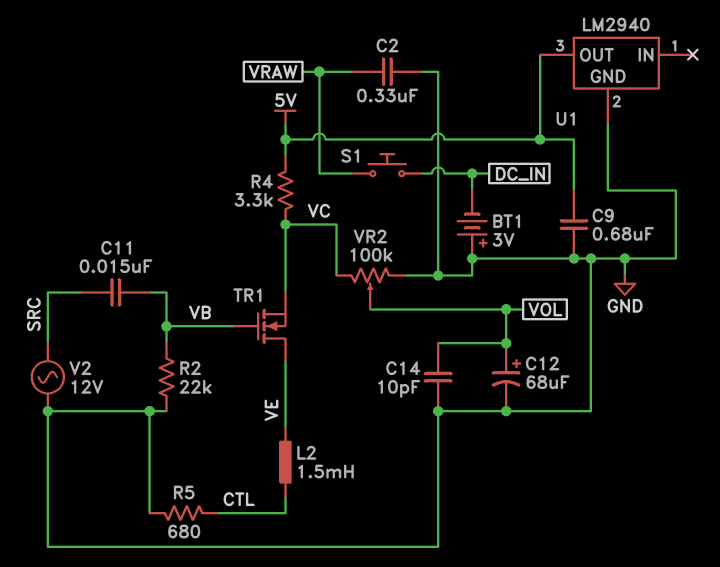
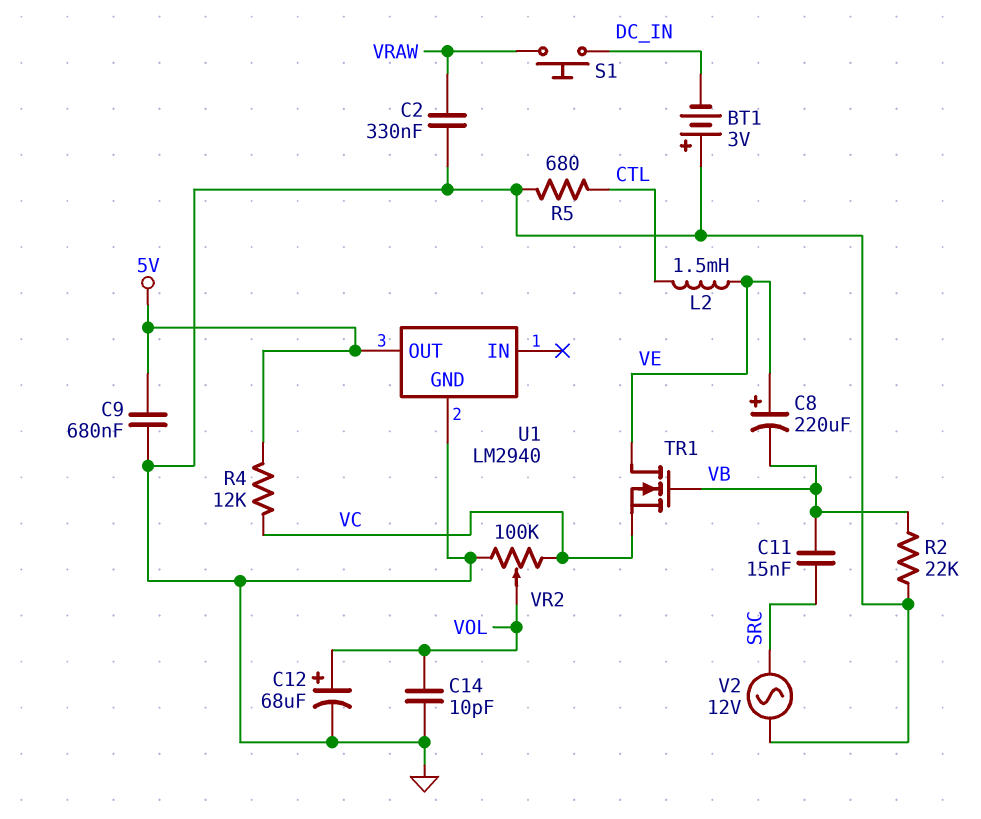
C8: none -> 220uF (plus VE, minus VB)
R4: 3.3k (5V, VC) -> 12k (5V, VC)

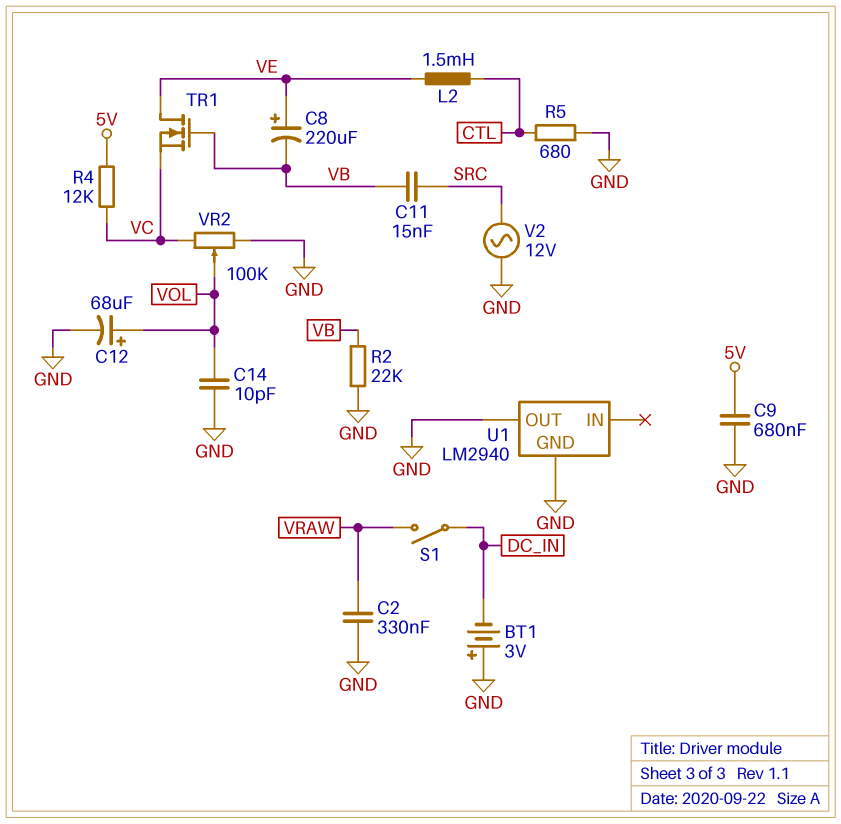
S1: button (DC_IN, VRAW) -> switch (DC_IN, VRAW)
U1 pin OUT: 5V -> GND

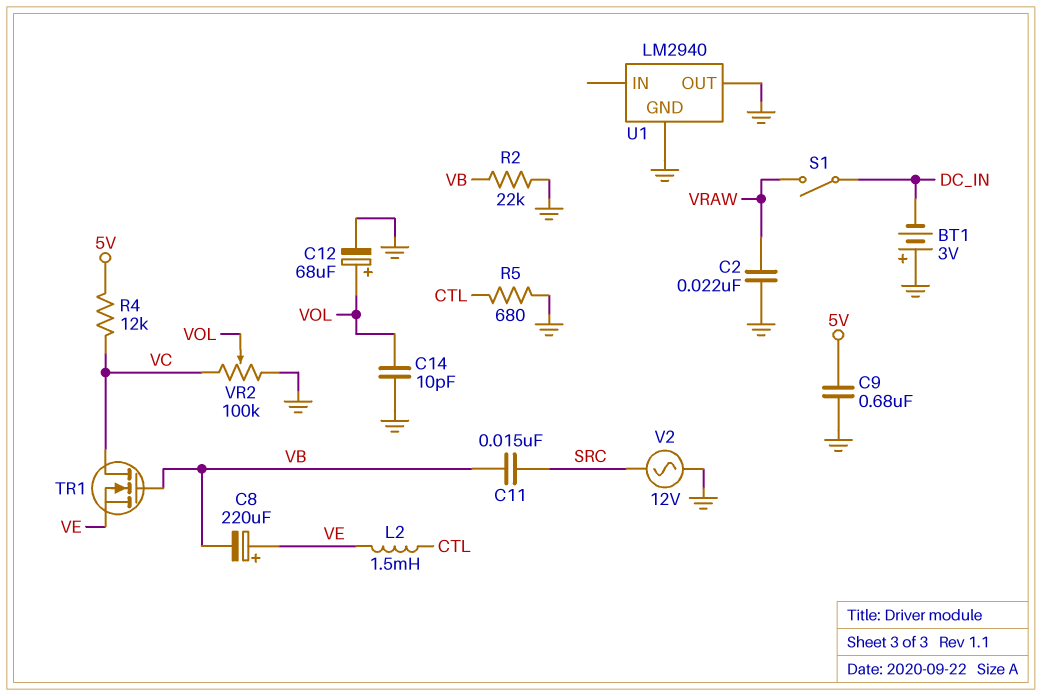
C2: 330nF (GND, VRAW) -> 22nF (GND, VRAW)
TR1: NMOS (G VB, D VE, S VC) -> NMOS (G VB, D VC, S VE)

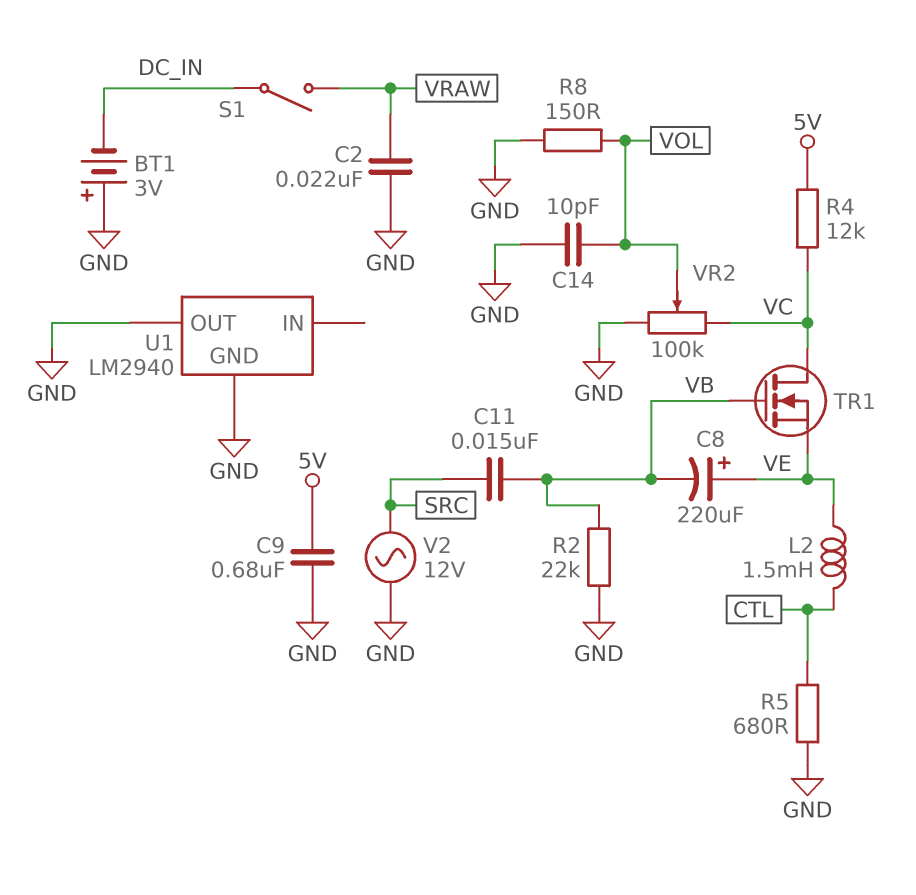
C12: 68uF (plus VOL, minus GND) -> none
R8: none -> 150 (GND, VOL)

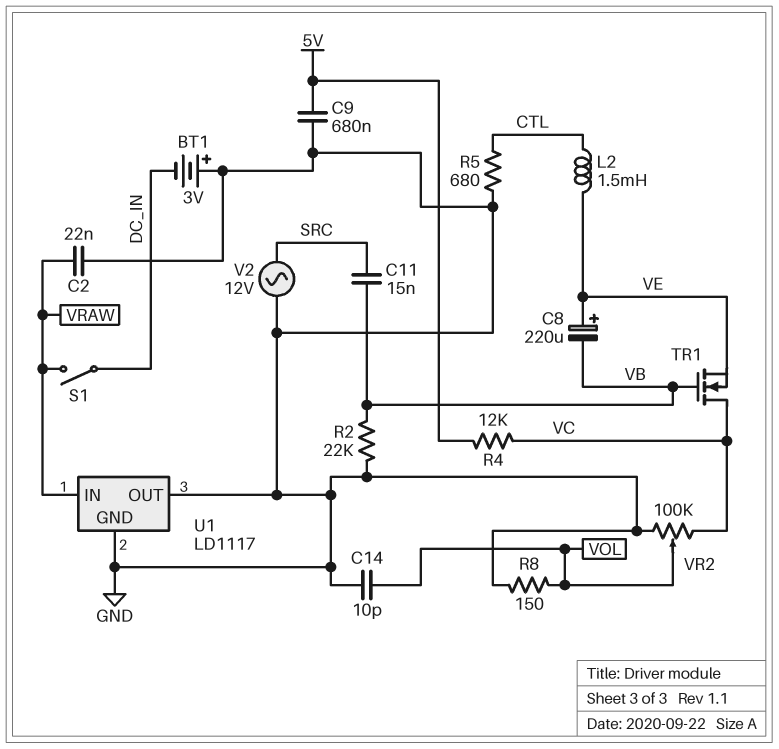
U1: LM2940 -> LD1117
U1 pin IN: none -> VRAW

